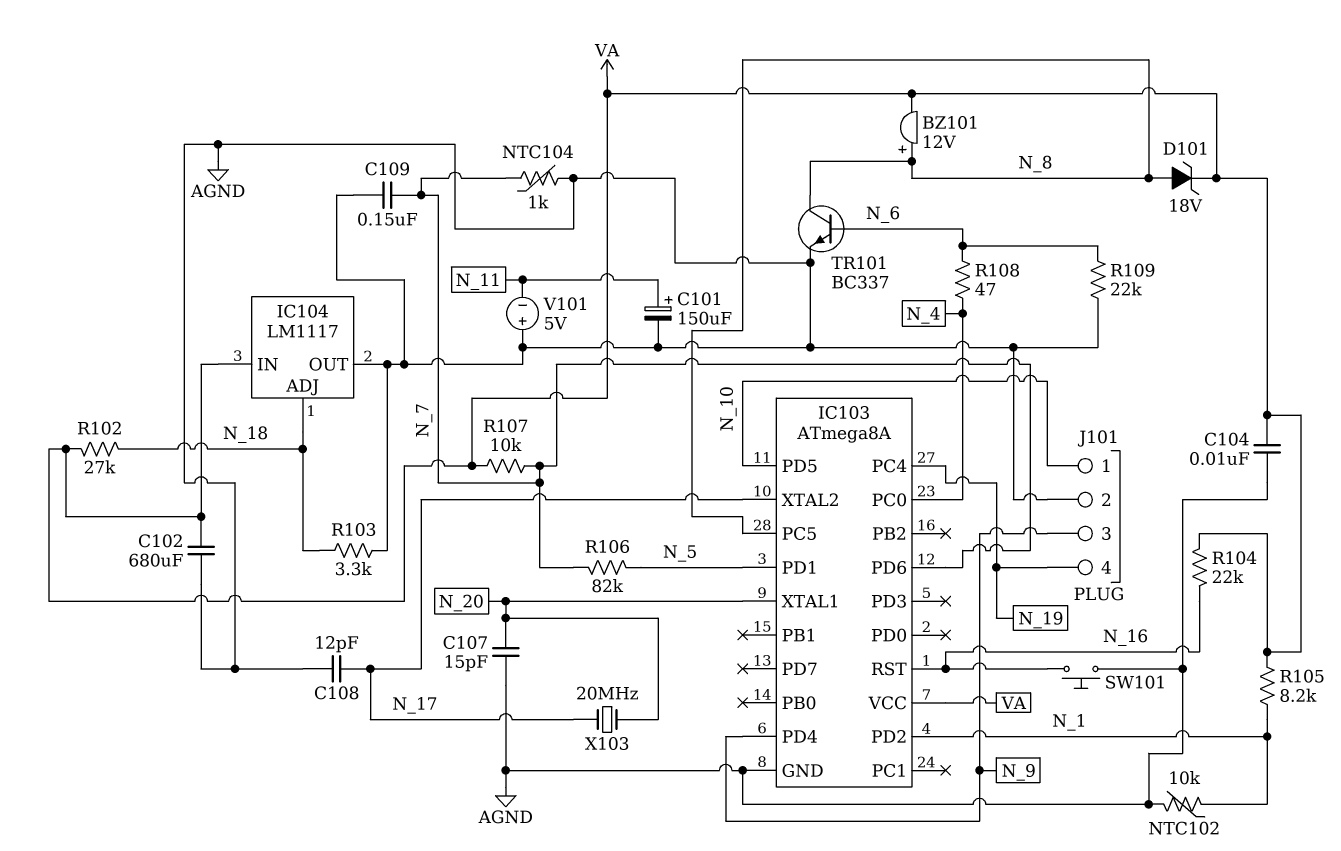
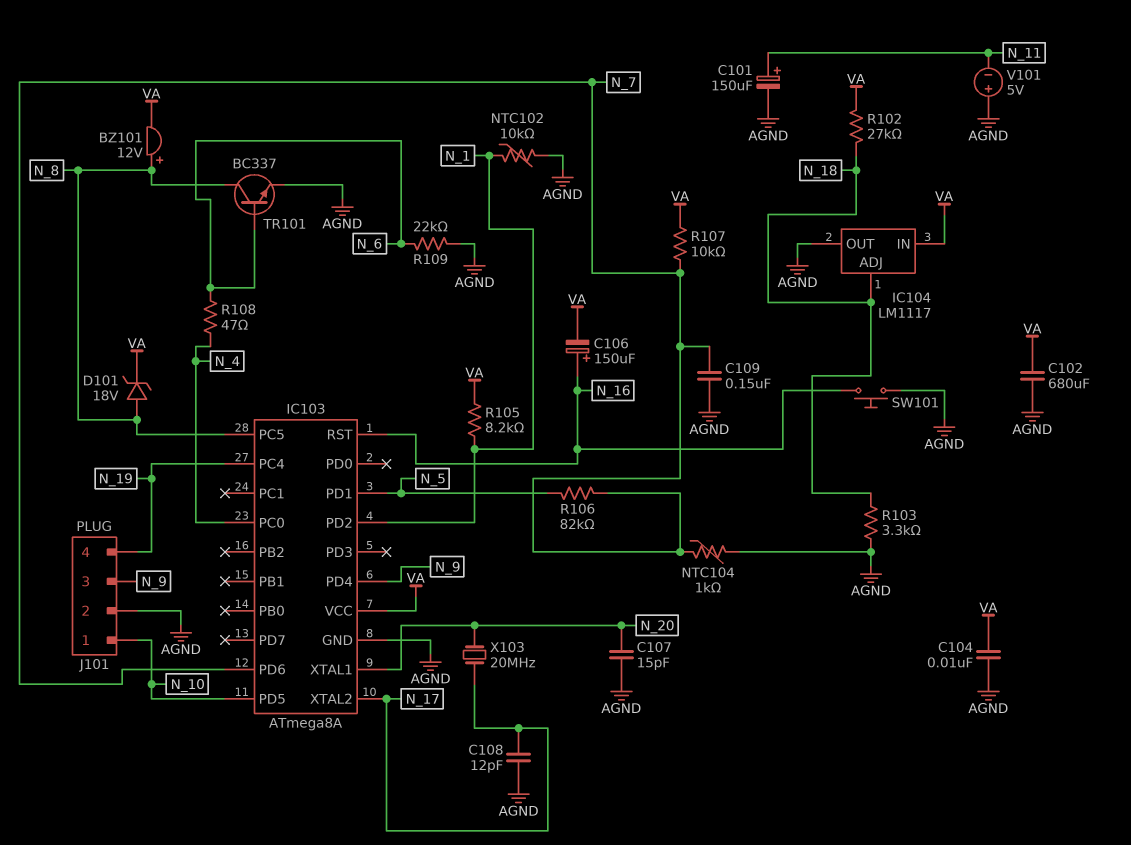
C106: none -> 150uF (plus N_16, minus VA)
R104: 22k (N_16, VA) -> none

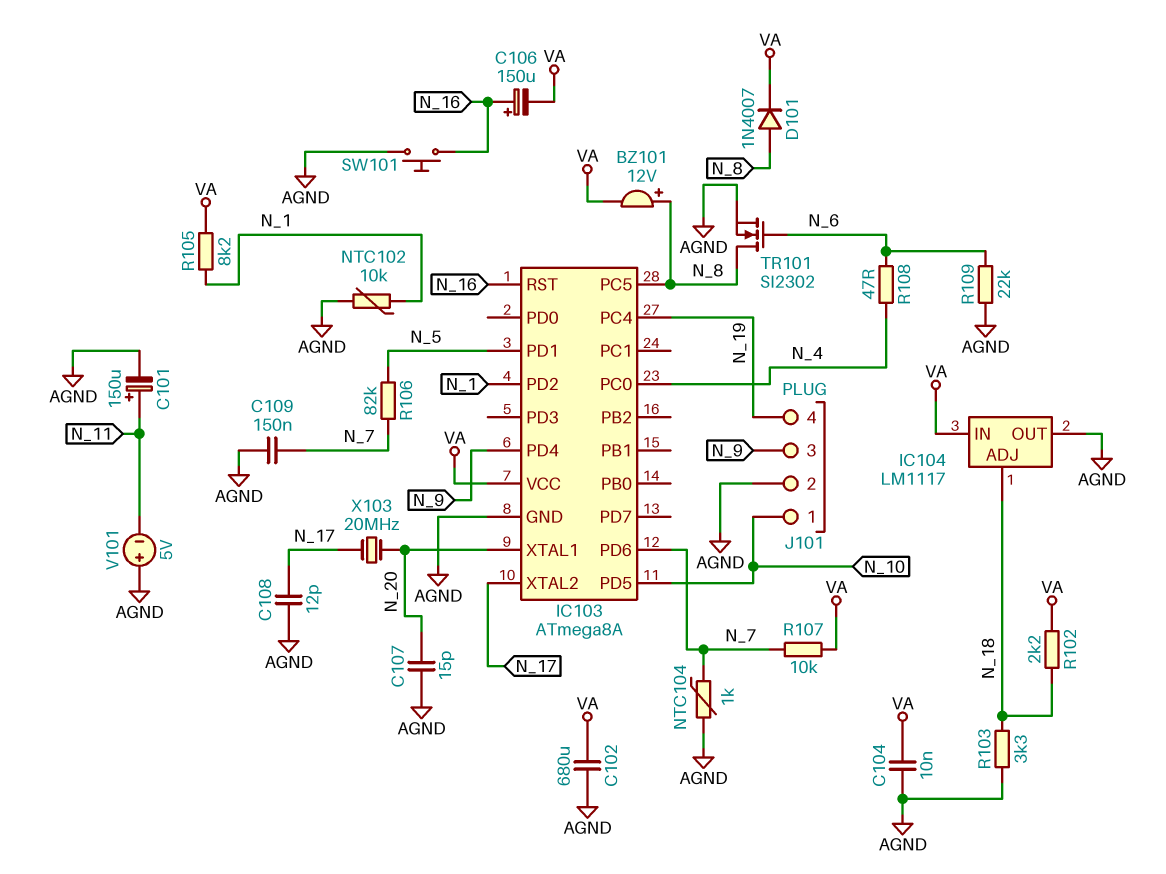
D101: zener 18V (A N_8, K VA) -> diode 1N4007 (A N_8, K VA)
R102: 27k (N_18, VA) -> 2.2k (N_18, VA)
TR101: NPN BC337 (B N_6, C N_8, E AGND) -> NMOS SI2302 (G N_6, D N_8, S AGND)

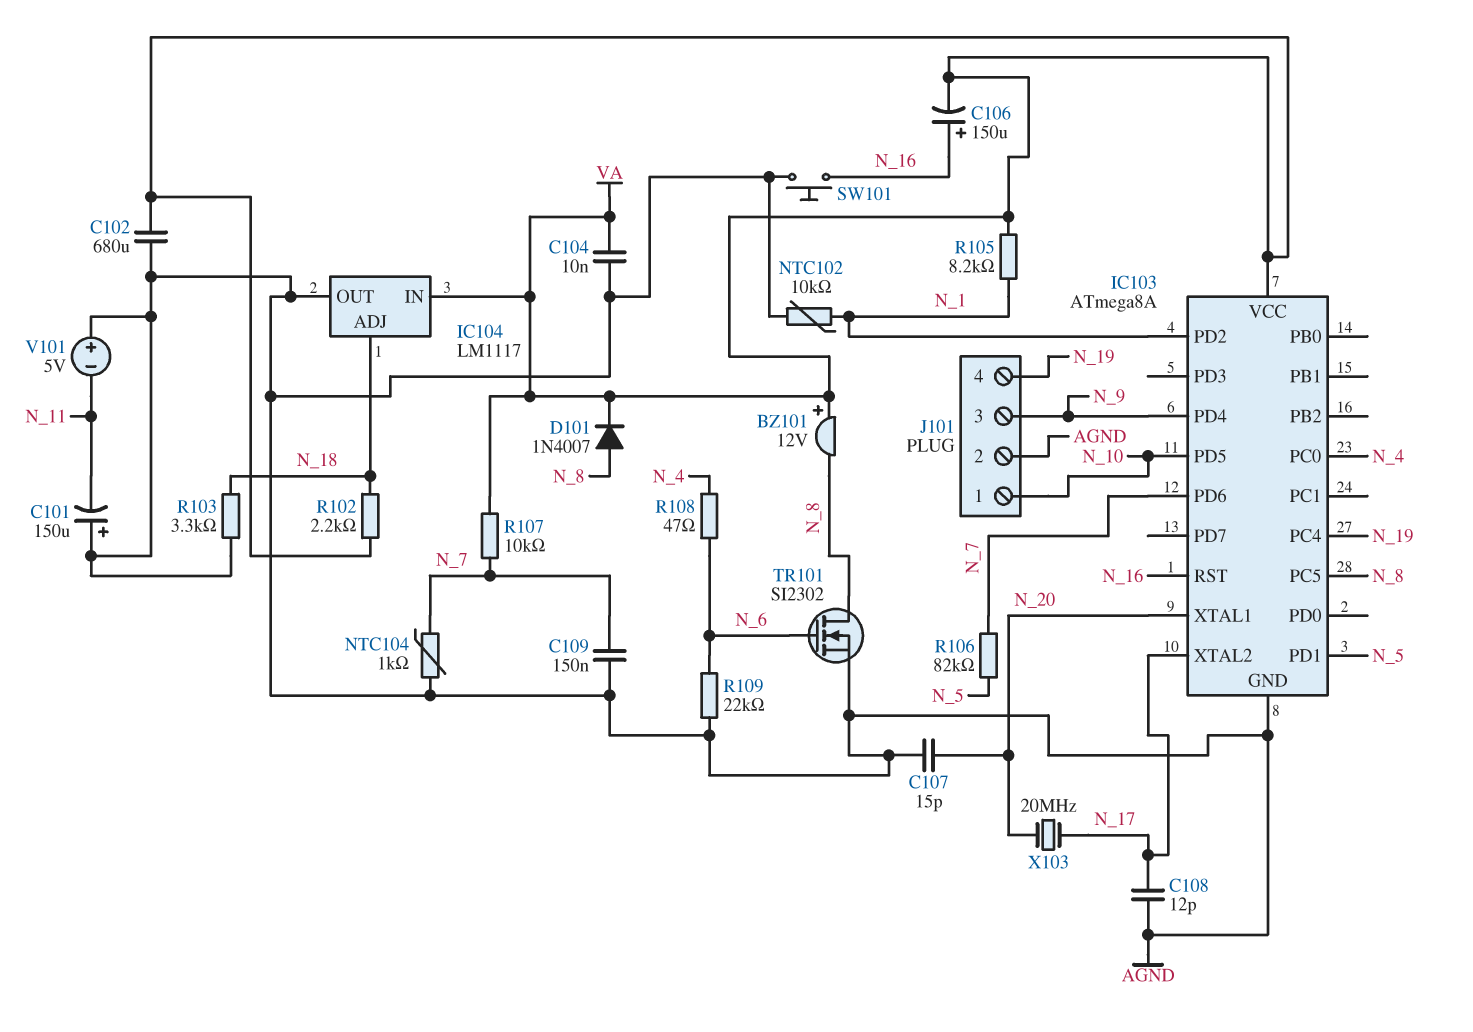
BZ101: buzzer 12V (plus N_8, minus VA) -> buzzer 12V (plus VA, minus N_8)
C101: 150uF (plus N_11, minus AGND) -> 150uF (plus AGND, minus N_11)

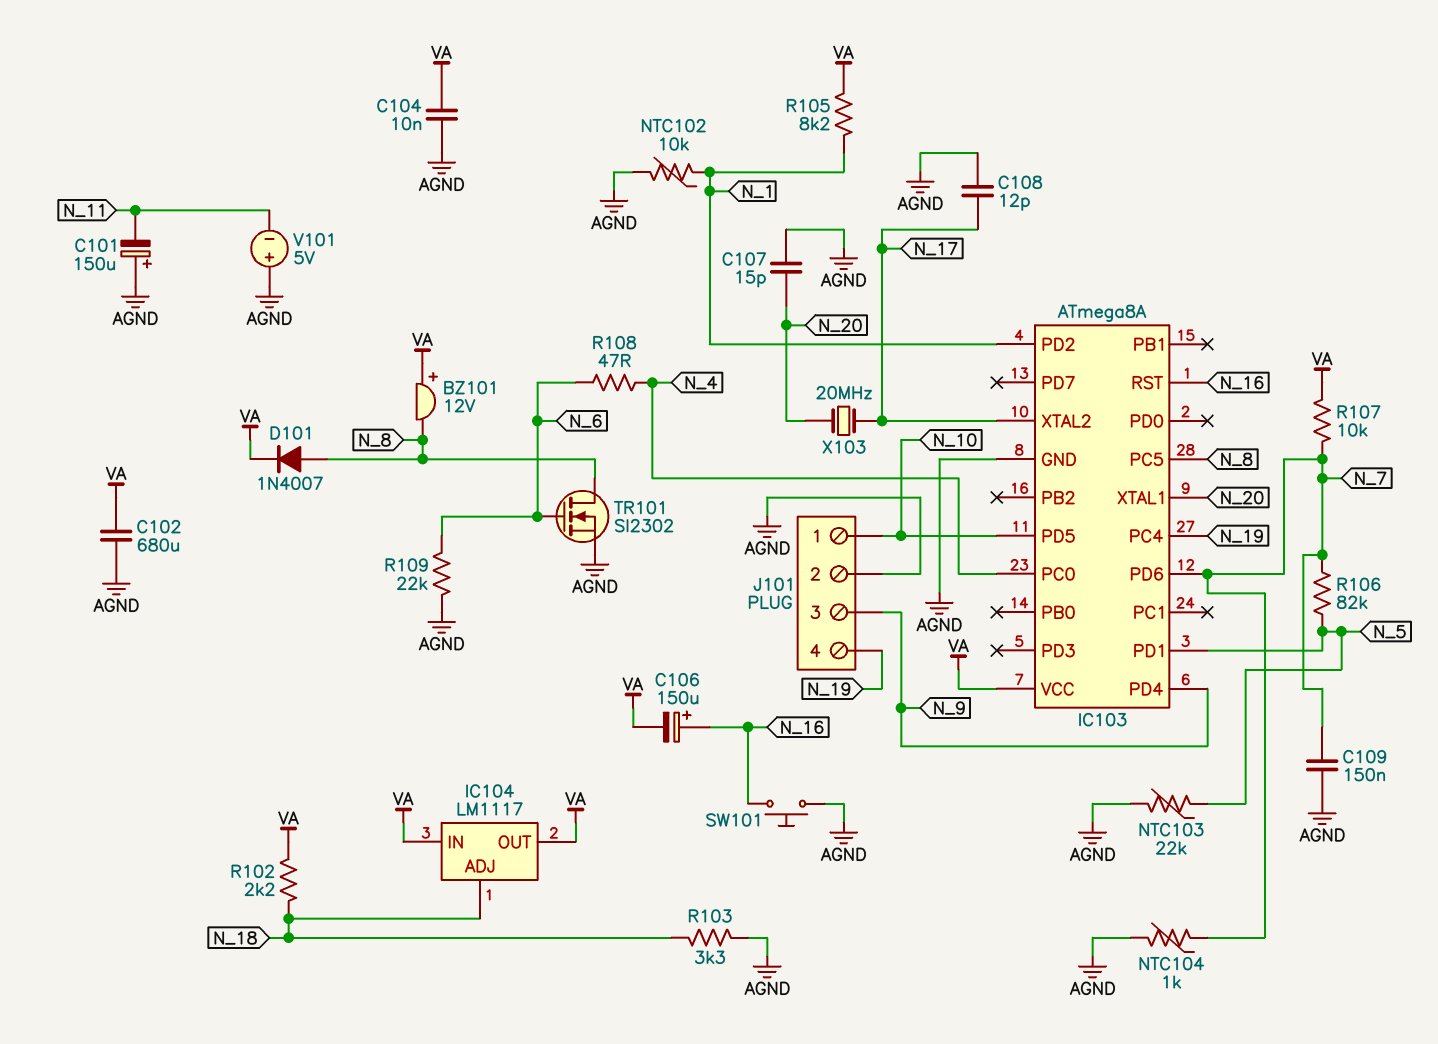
IC104 pin OUT: AGND -> VA
NTC103: none -> 22k (AGND, N_5)

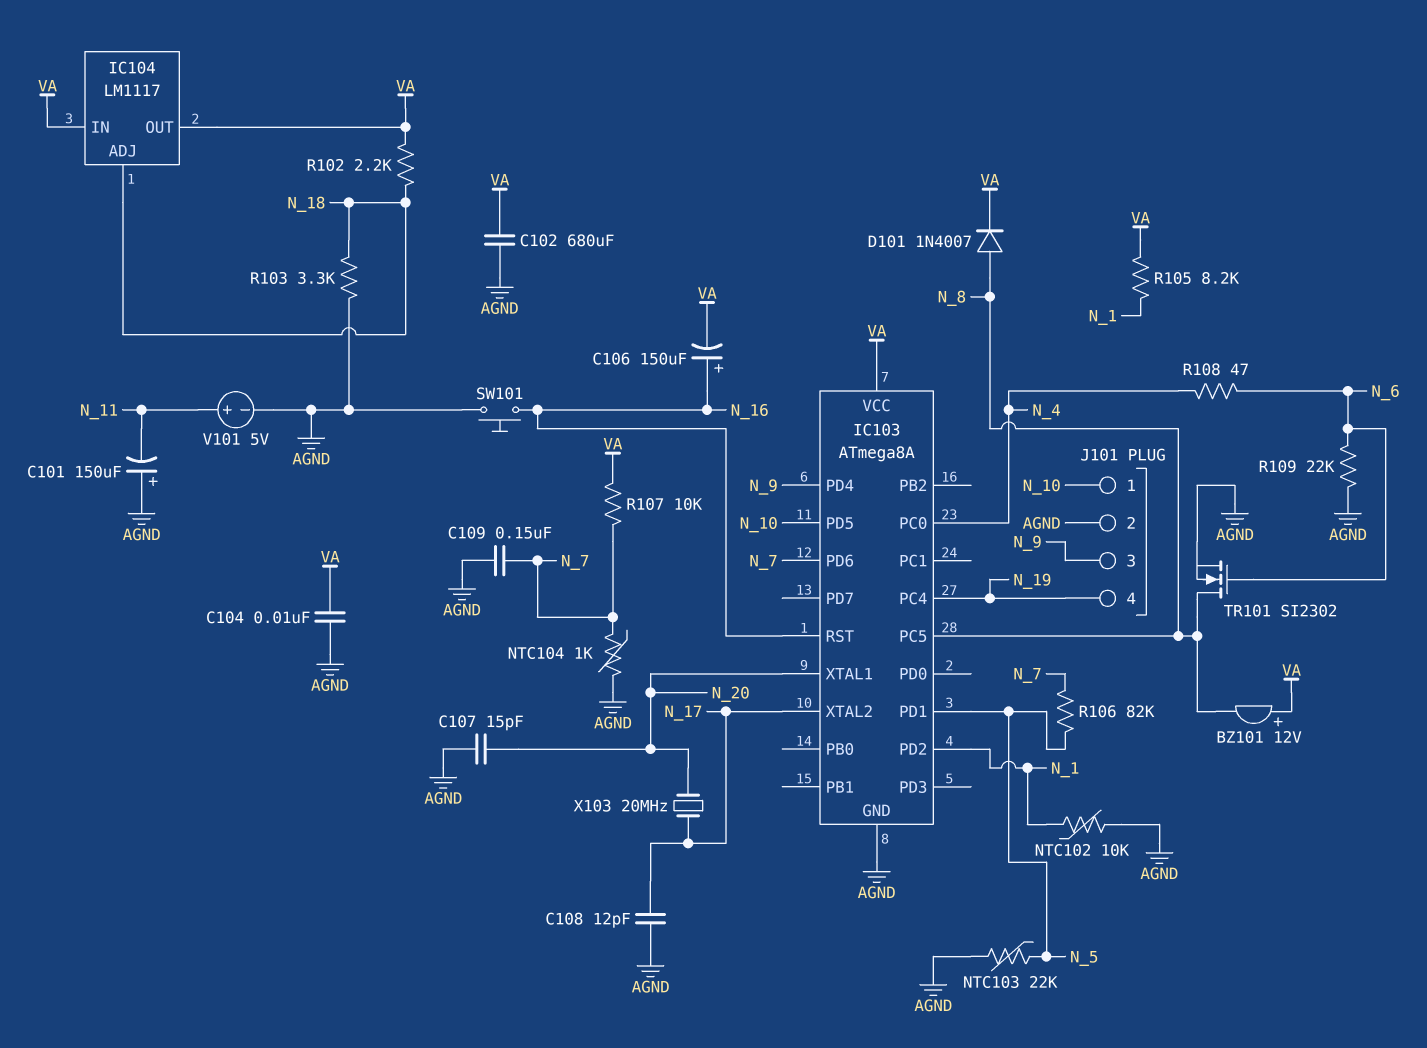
V101: 5V (plus AGND, minus N_11) -> 5V (plus N_11, minus AGND)

